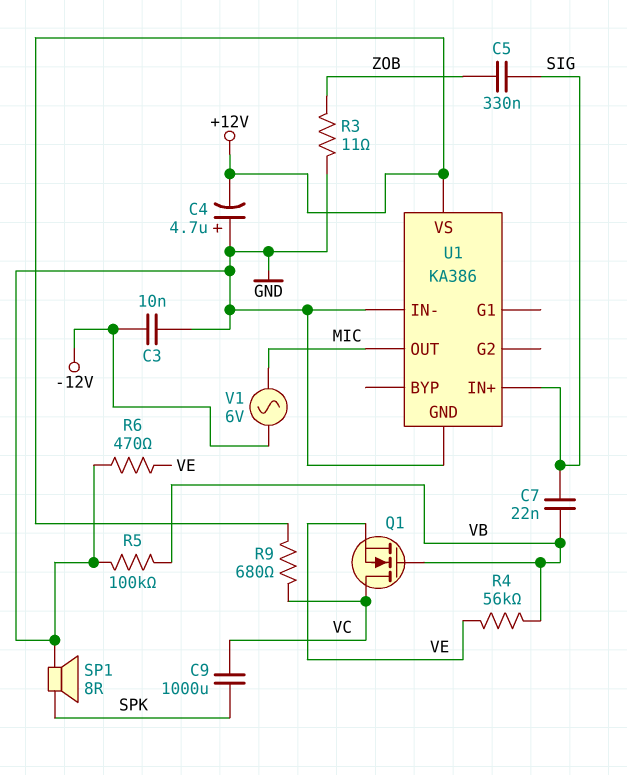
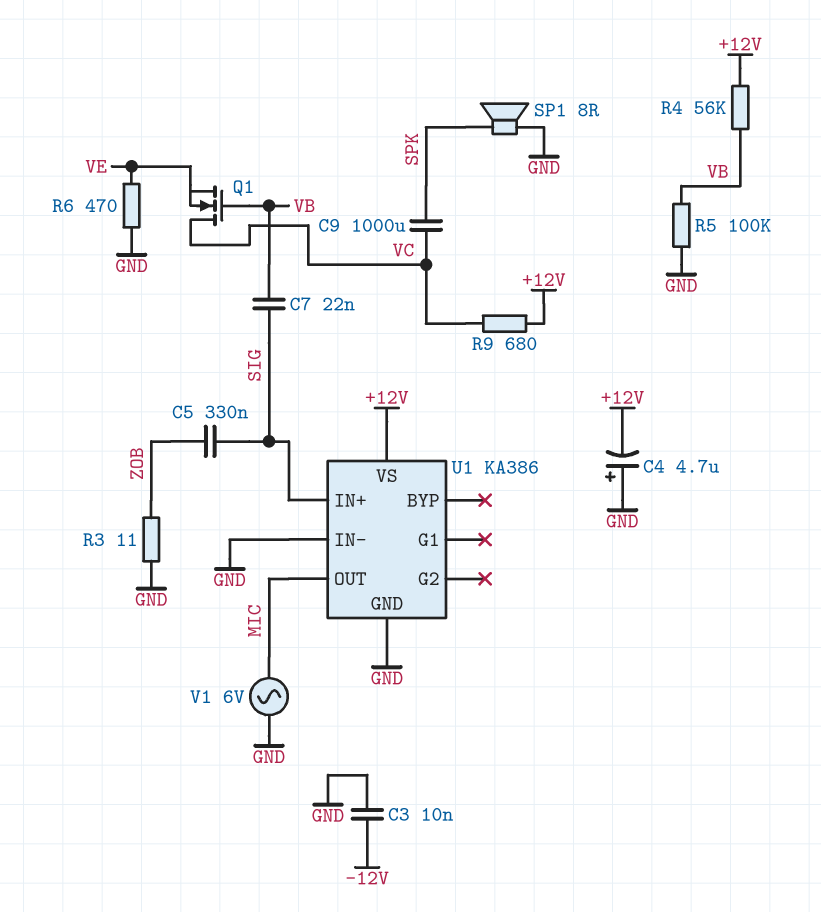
R4: 56k (VB, VE) -> 56k (+12V, VB)
V1: AC 6V (-12V, MIC) -> AC 6V (GND, MIC)

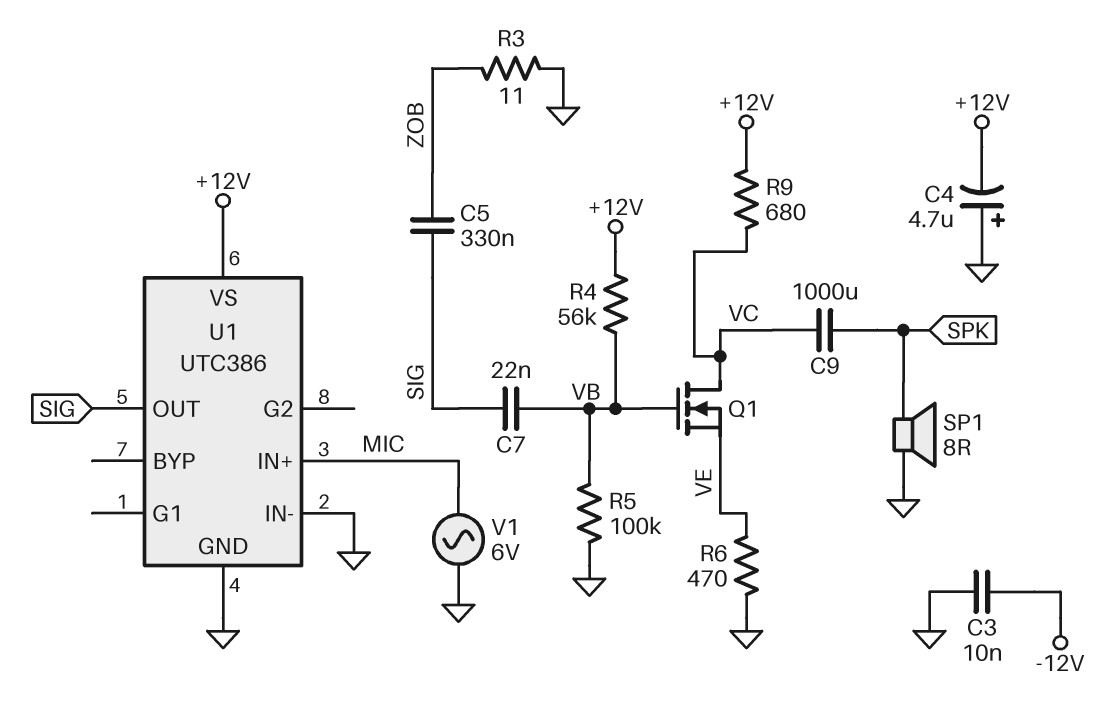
U1: KA386 -> UTC386
U1 pin IN+: SIG -> MIC
U1 pin OUT: MIC -> SIG

